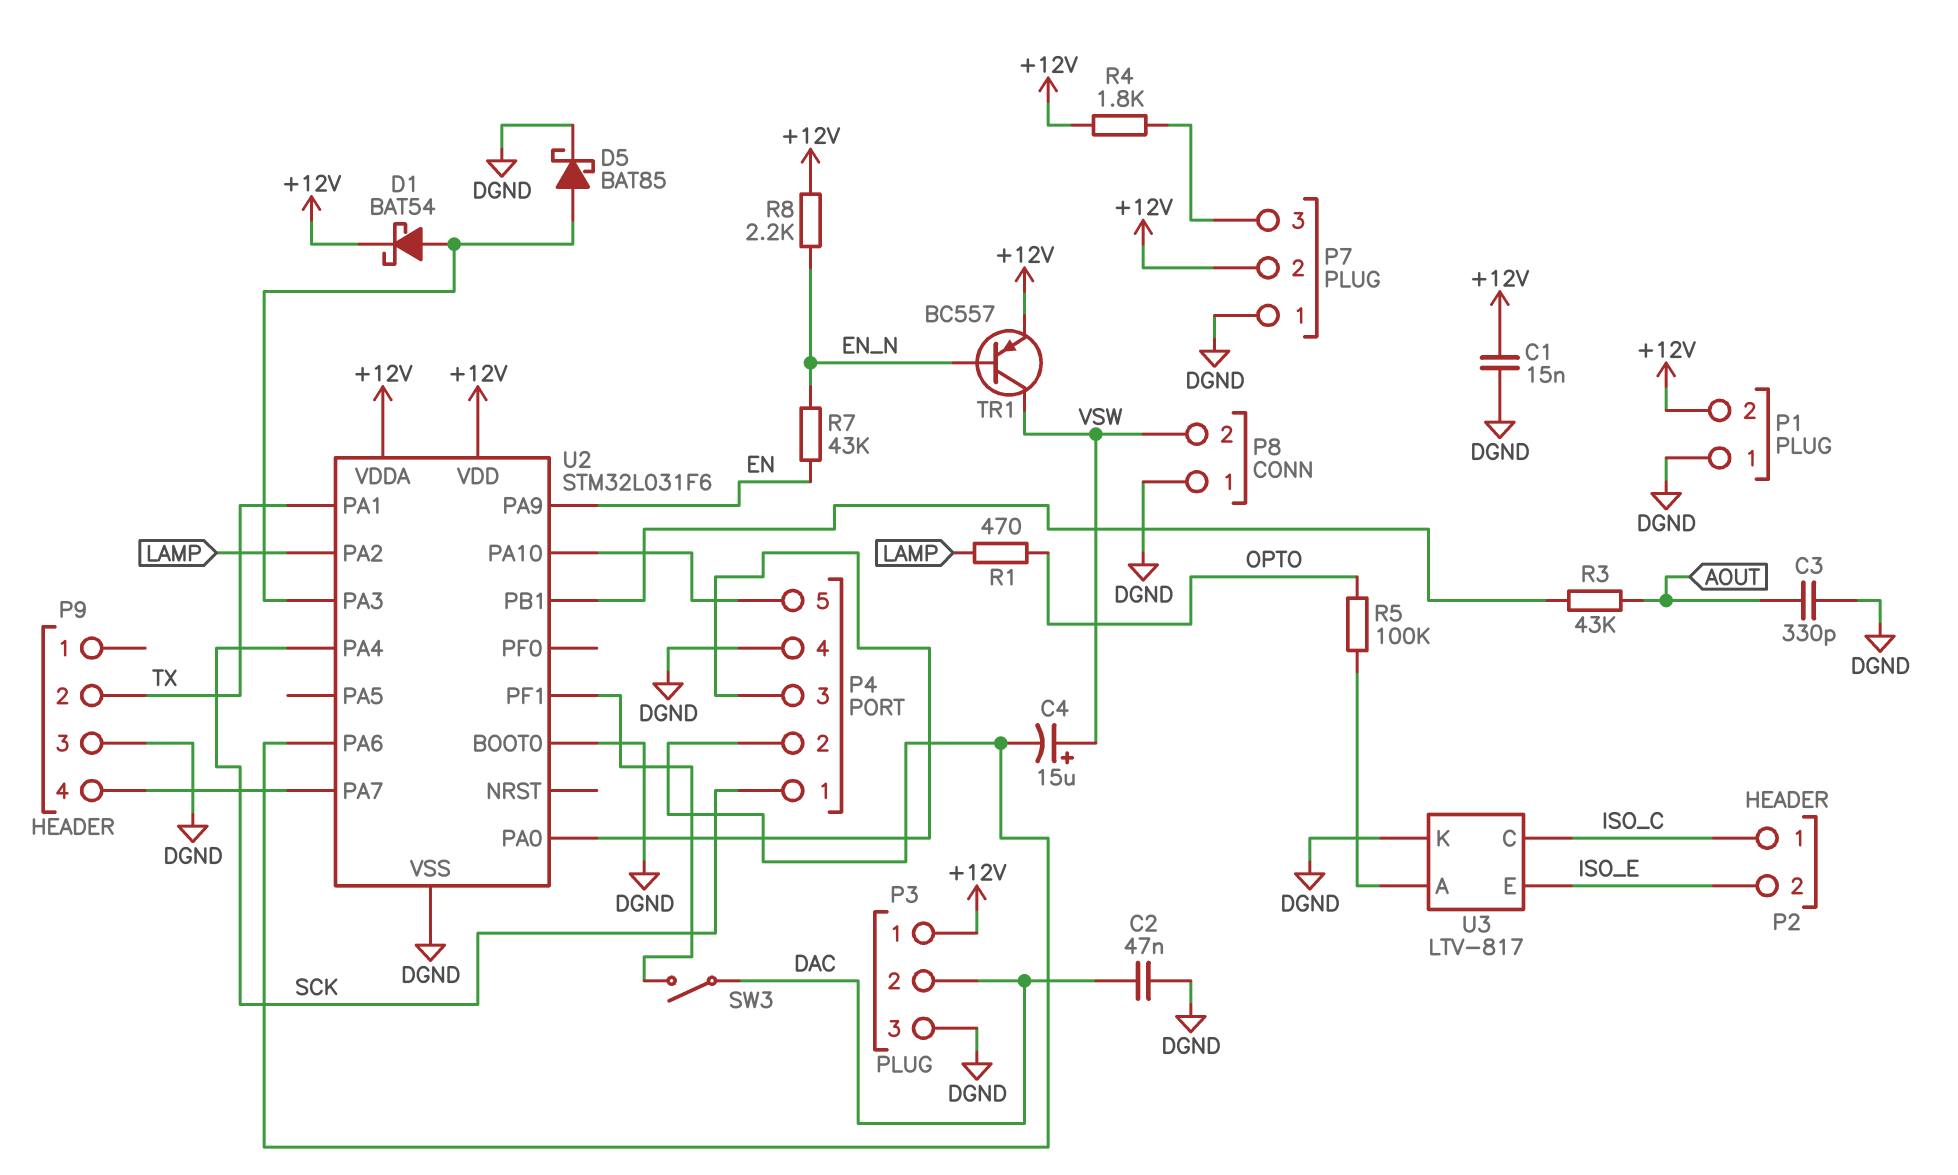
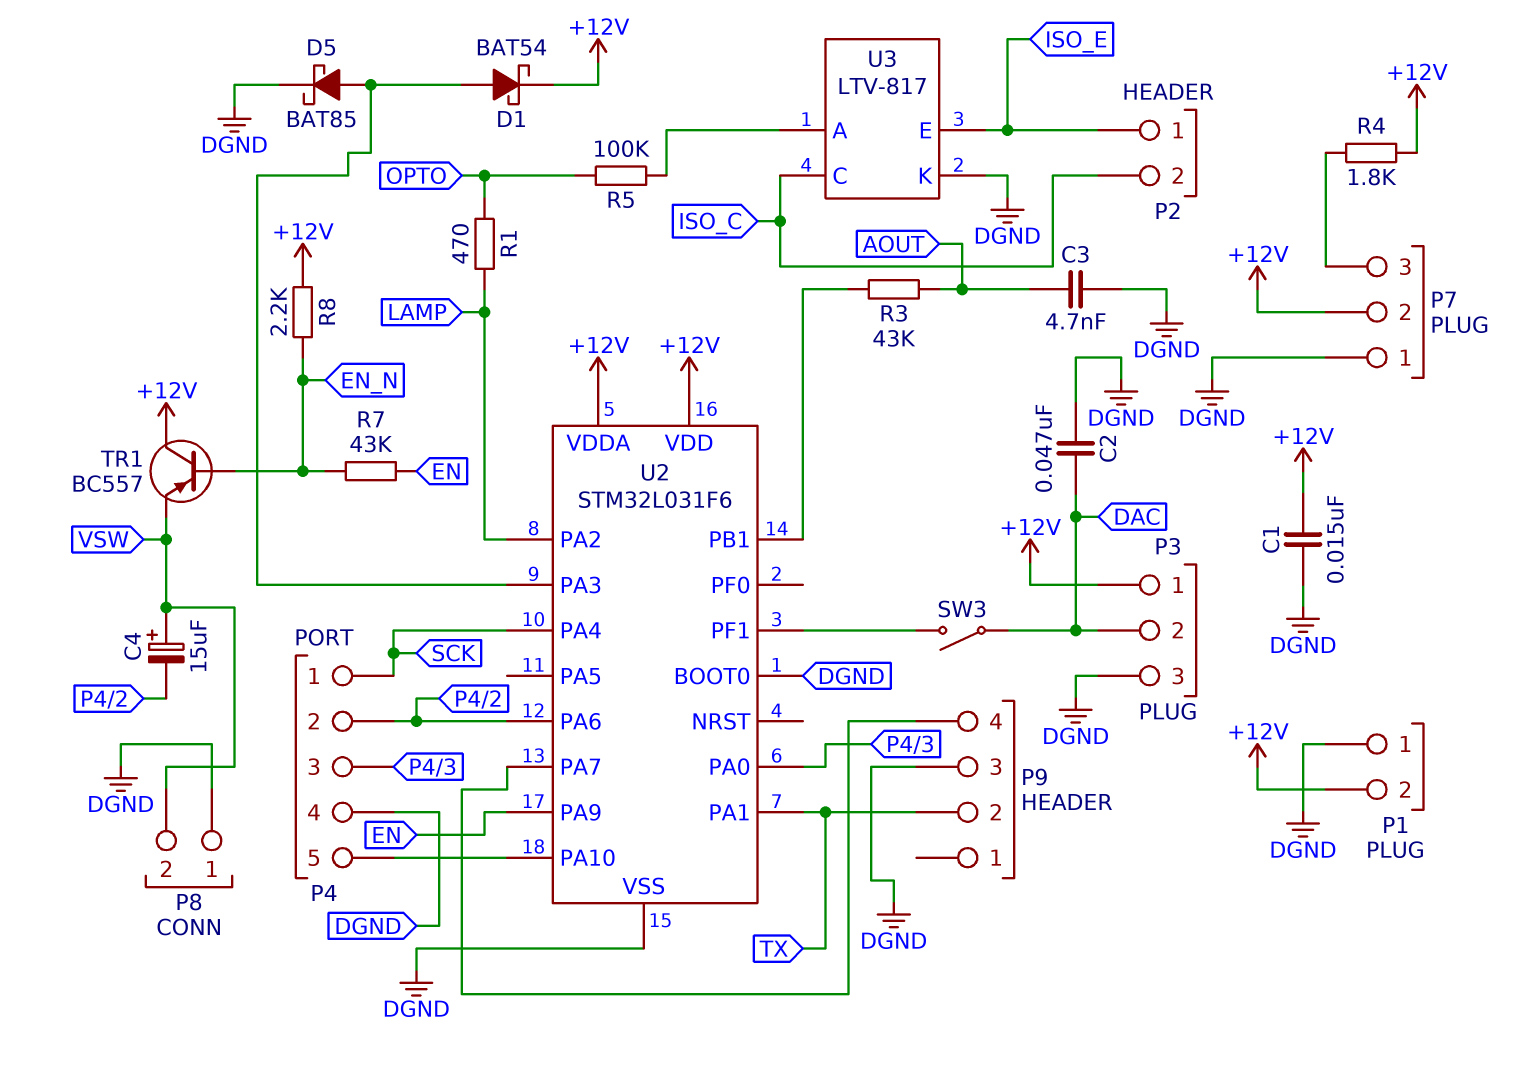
C3: 330pF (AOUT, DGND) -> 4.7nF (AOUT, DGND)
P2 pin 1: ISO_C -> ISO_E
P2 pin 2: ISO_E -> ISO_C
TR1: PNP BC557 (B EN_N, C VSW, E +12V) -> PNP BC557 (B EN_N, C +12V, E VSW)

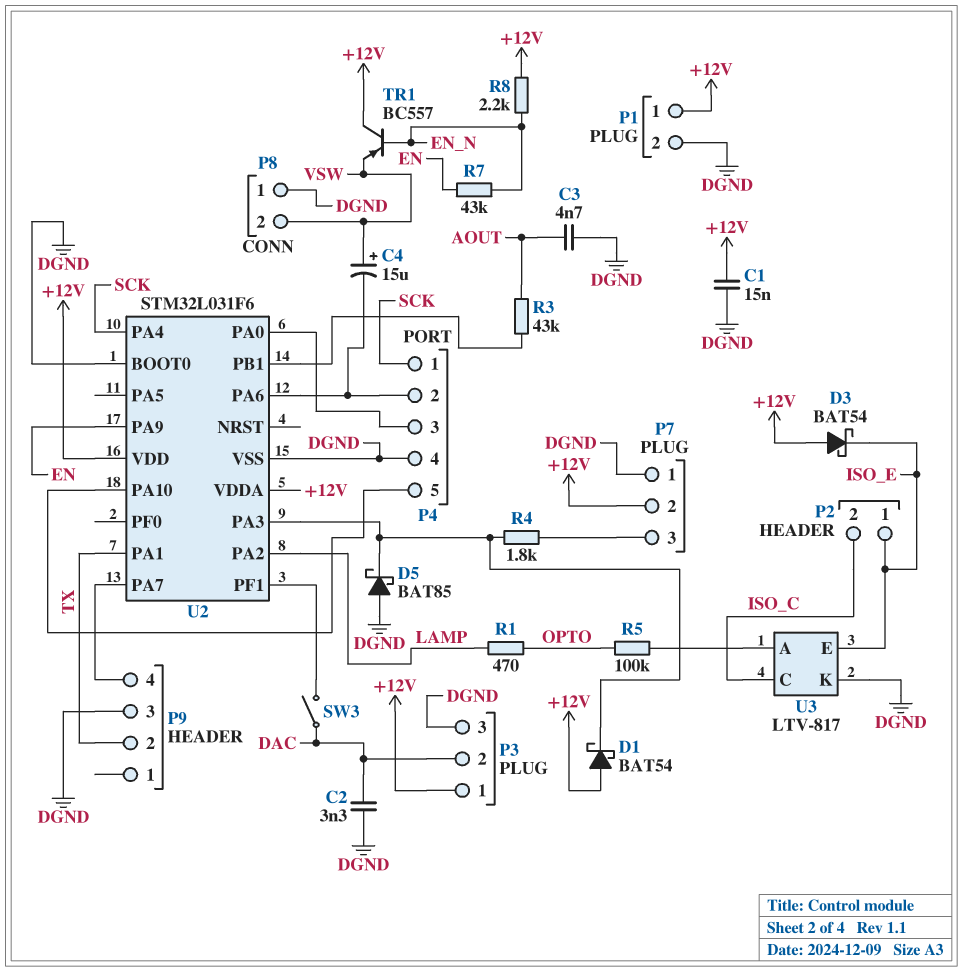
C2: 47nF (DAC, DGND) -> 3.3nF (DAC, DGND)
D1: schottky BAT54 (A U2/PA3, K +12V) -> schottky BAT54 (A +12V, K U2/PA3)
D3: none -> schottky BAT54 (A +12V, K ISO_E)
D5: schottky BAT85 (A U2/PA3, K DGND) -> schottky BAT85 (A DGND, K U2/PA3)
P1 pin 1: DGND -> +12V
P1 pin 2: +12V -> DGND
R4: 1.8k (+12V, P7/3) -> 1.8k (P7/3, U2/PA3)

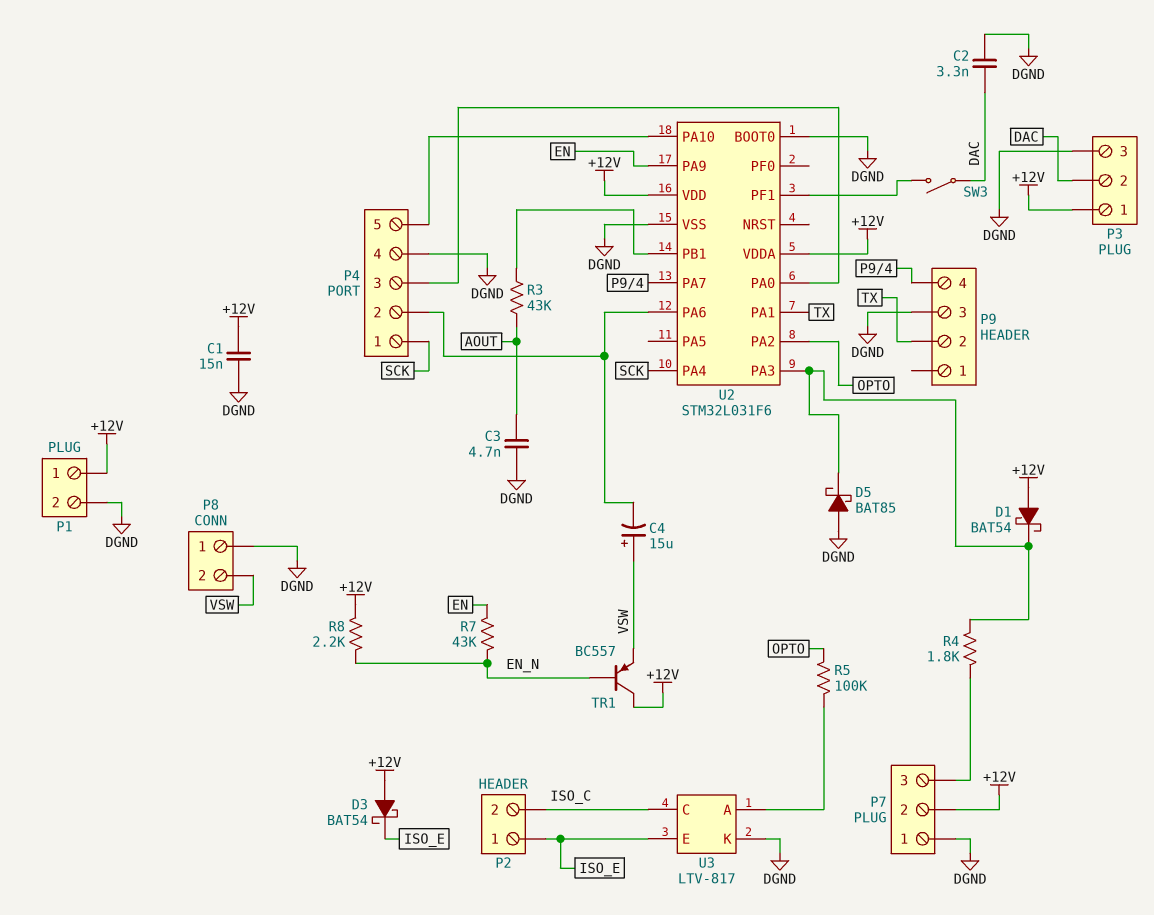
R1: 470 (LAMP, OPTO) -> none
U2 pin PA2: LAMP -> OPTO

